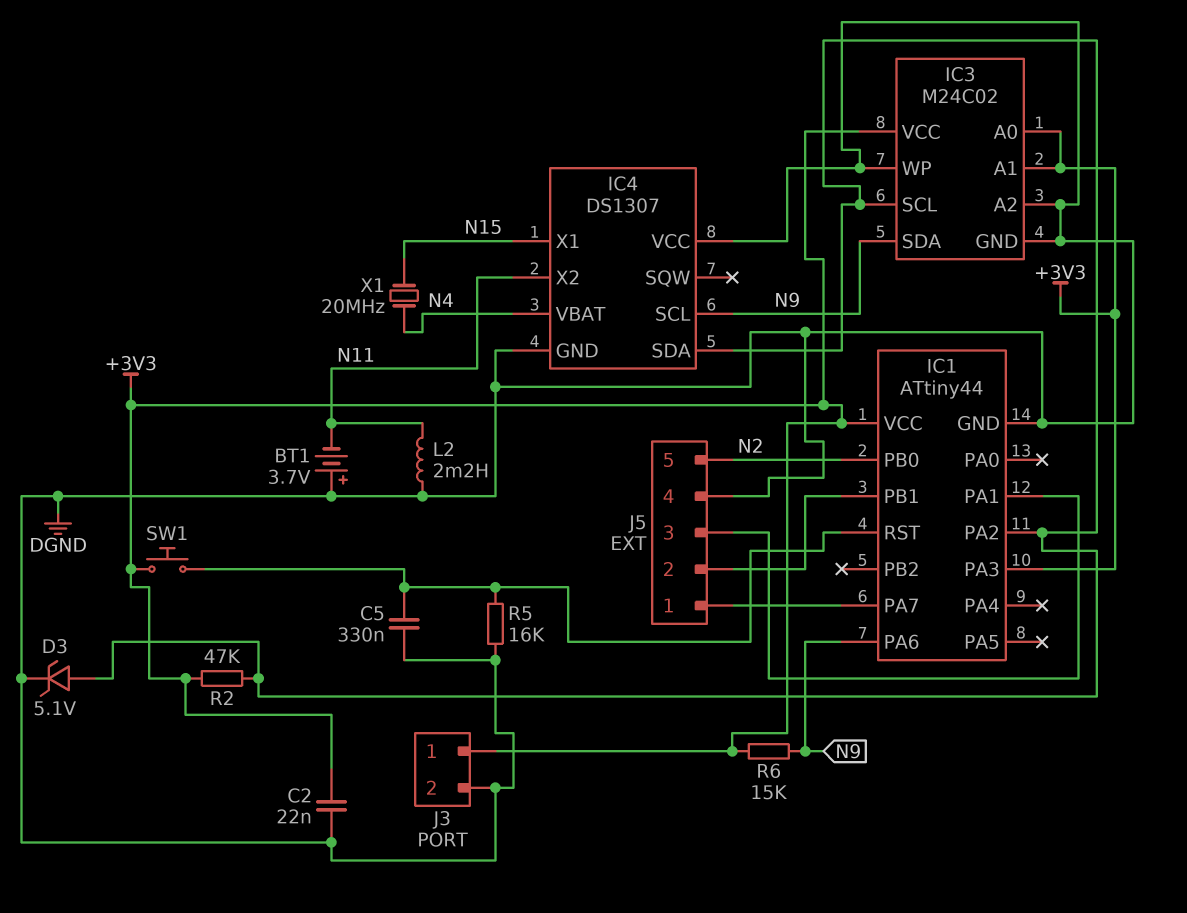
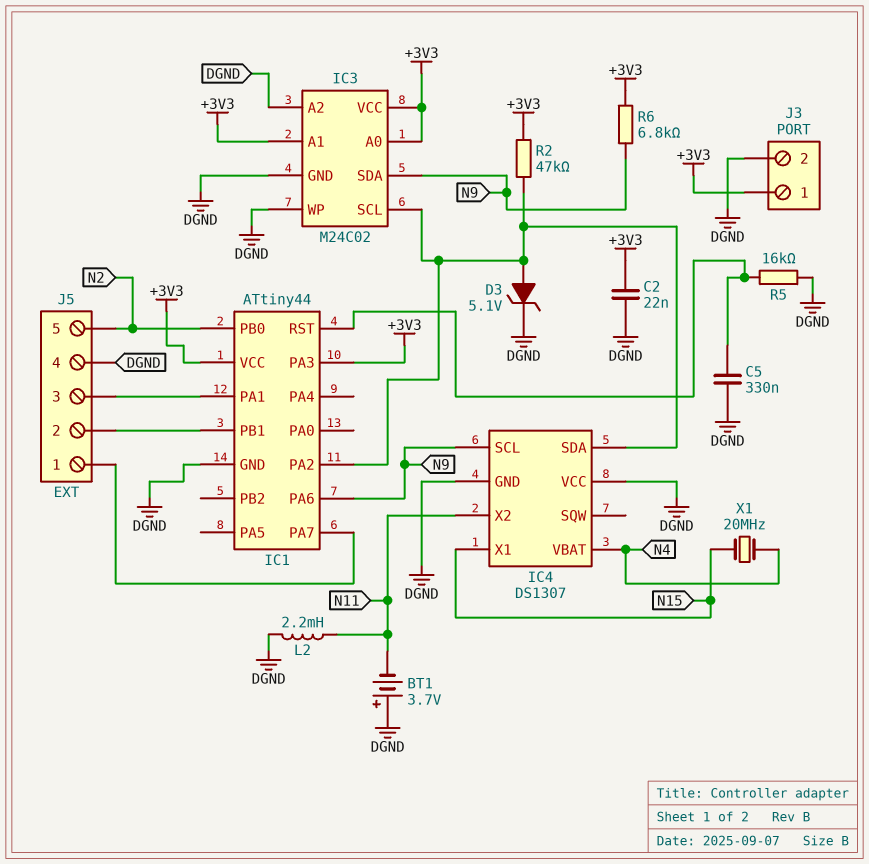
R6: 15k (+3V3, N9) -> 6.8k (+3V3, N9)
SW1: button (+3V3, IC1/RST) -> none

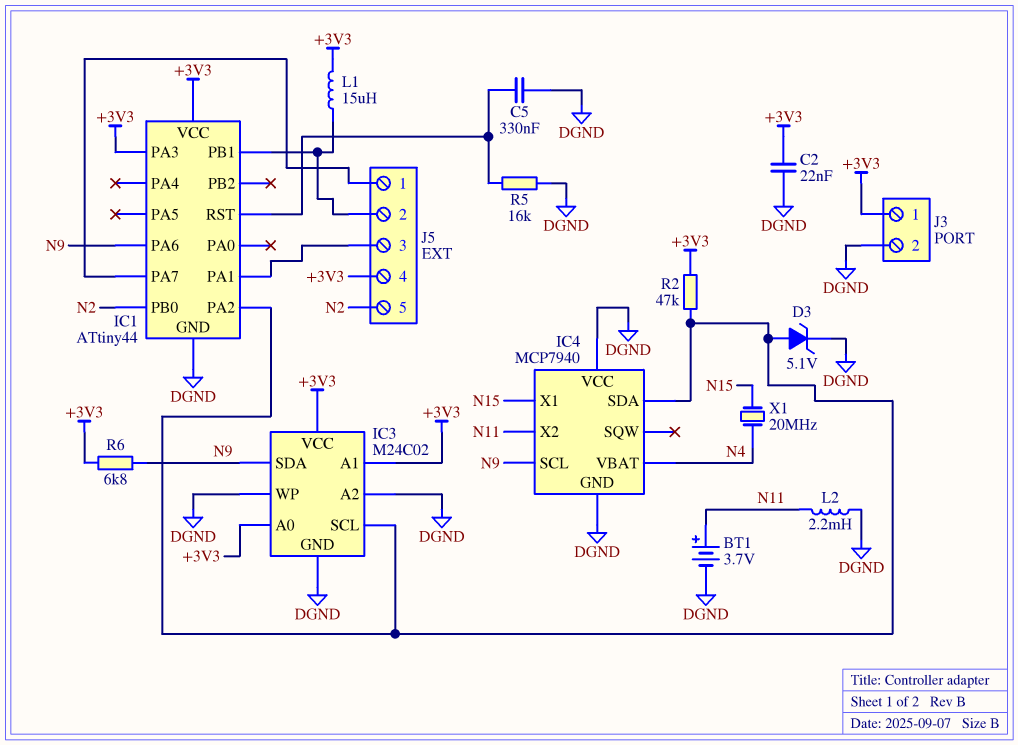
BT1: 3.7V (plus DGND, minus N11) -> 3.7V (plus N11, minus DGND)
IC4: DS1307 -> MCP7940
J5 pin 4: DGND -> +3V3
L1: none -> 15uH (+3V3, IC1/PB1)

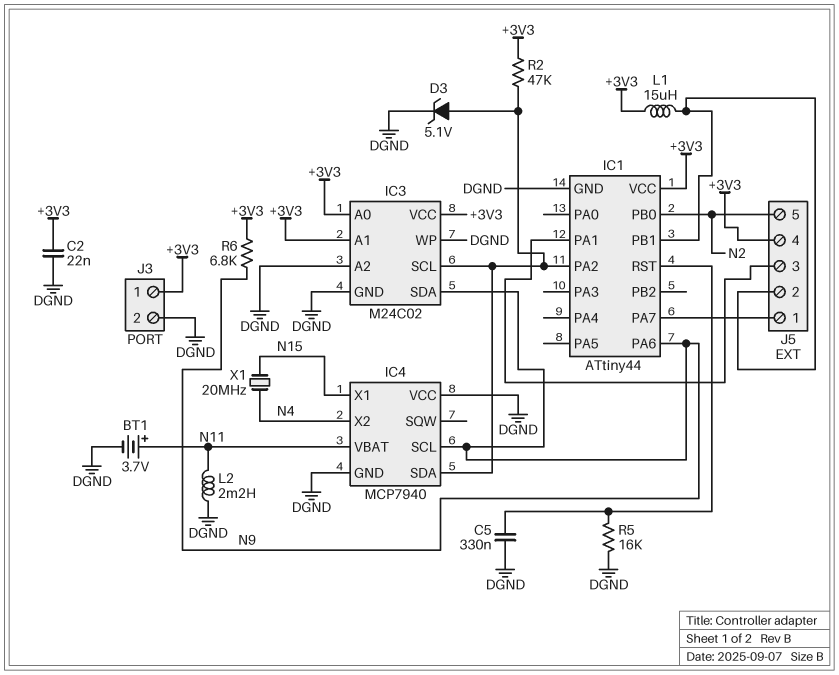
IC1 pin PA3: +3V3 -> none
IC4 pin VBAT: N4 -> N11
IC4 pin X2: N11 -> N4

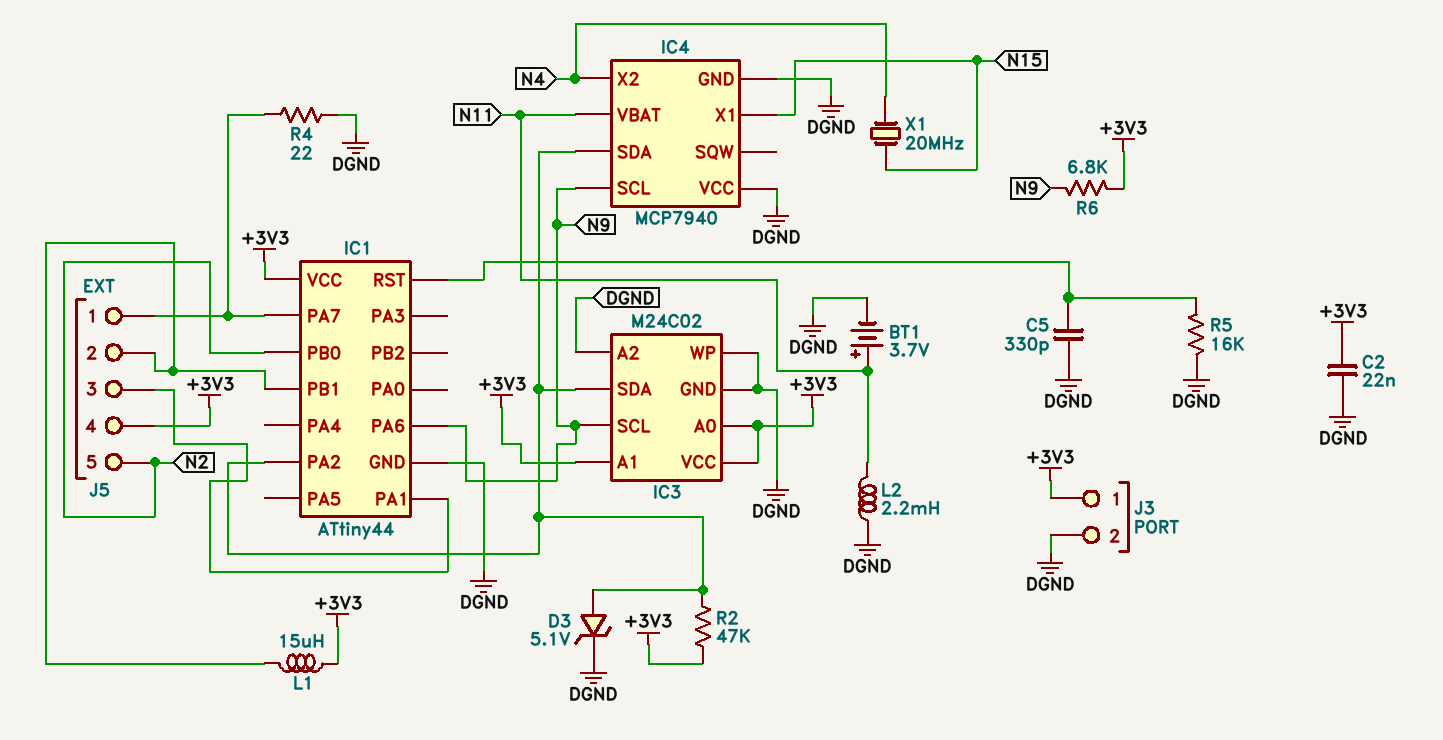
C5: 330nF (DGND, IC1/RST) -> 330pF (DGND, IC1/RST)
IC3 pin SCL: IC1/PA2 -> N9
IC3 pin SDA: N9 -> IC1/PA2
R4: none -> 22 (DGND, IC1/PA7)

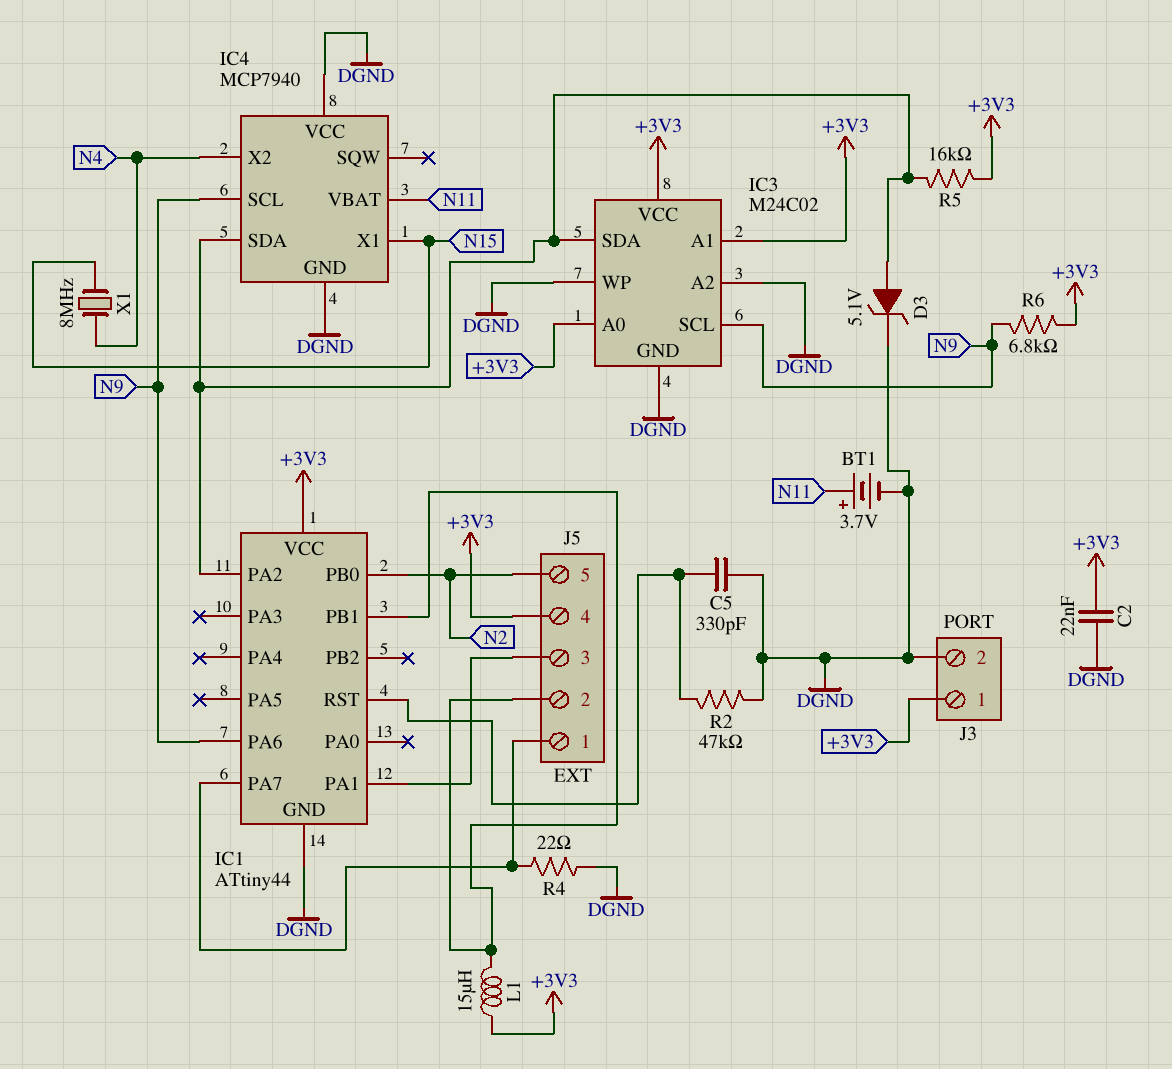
L2: 2.2mH (DGND, N11) -> none
R2: 47k (+3V3, IC1/PA2) -> 47k (DGND, IC1/RST)
R5: 16k (DGND, IC1/RST) -> 16k (+3V3, IC1/PA2)
X1: 20MHz (N4, N15) -> 8MHz (N4, N15)

